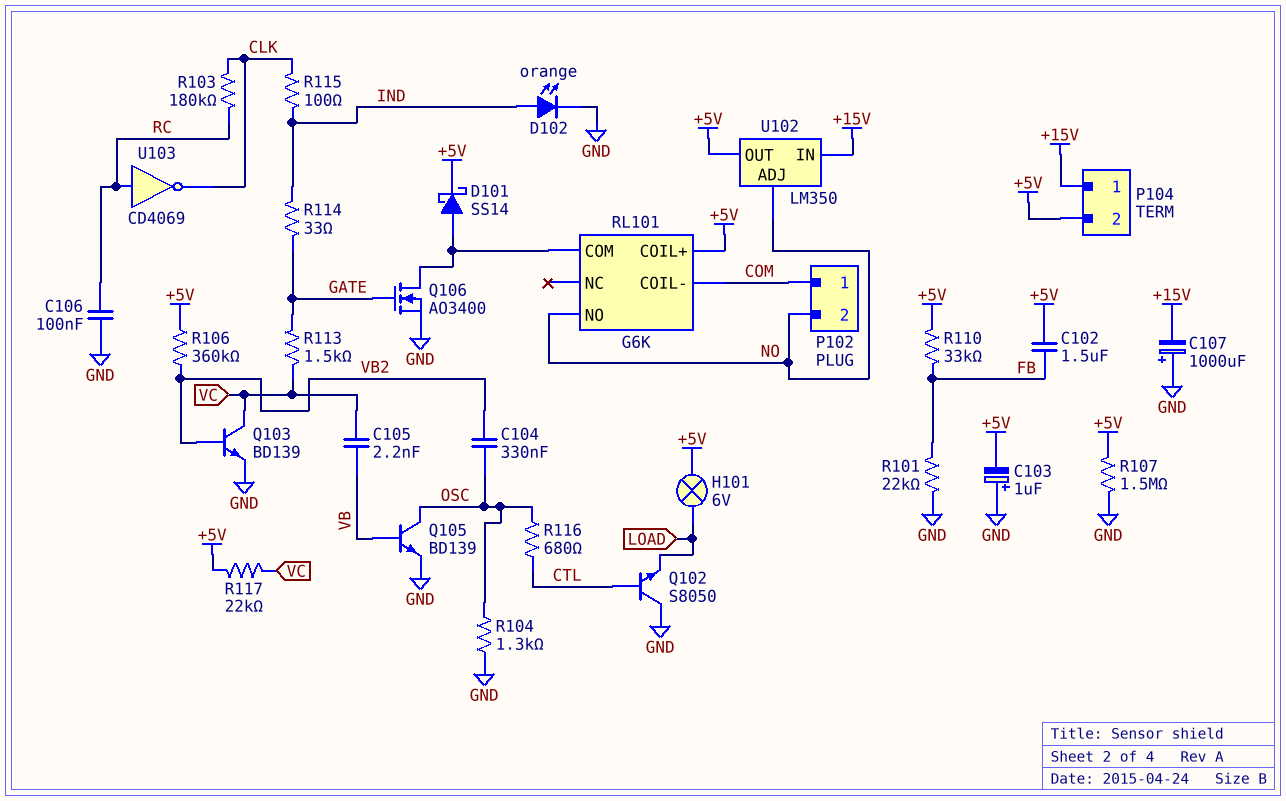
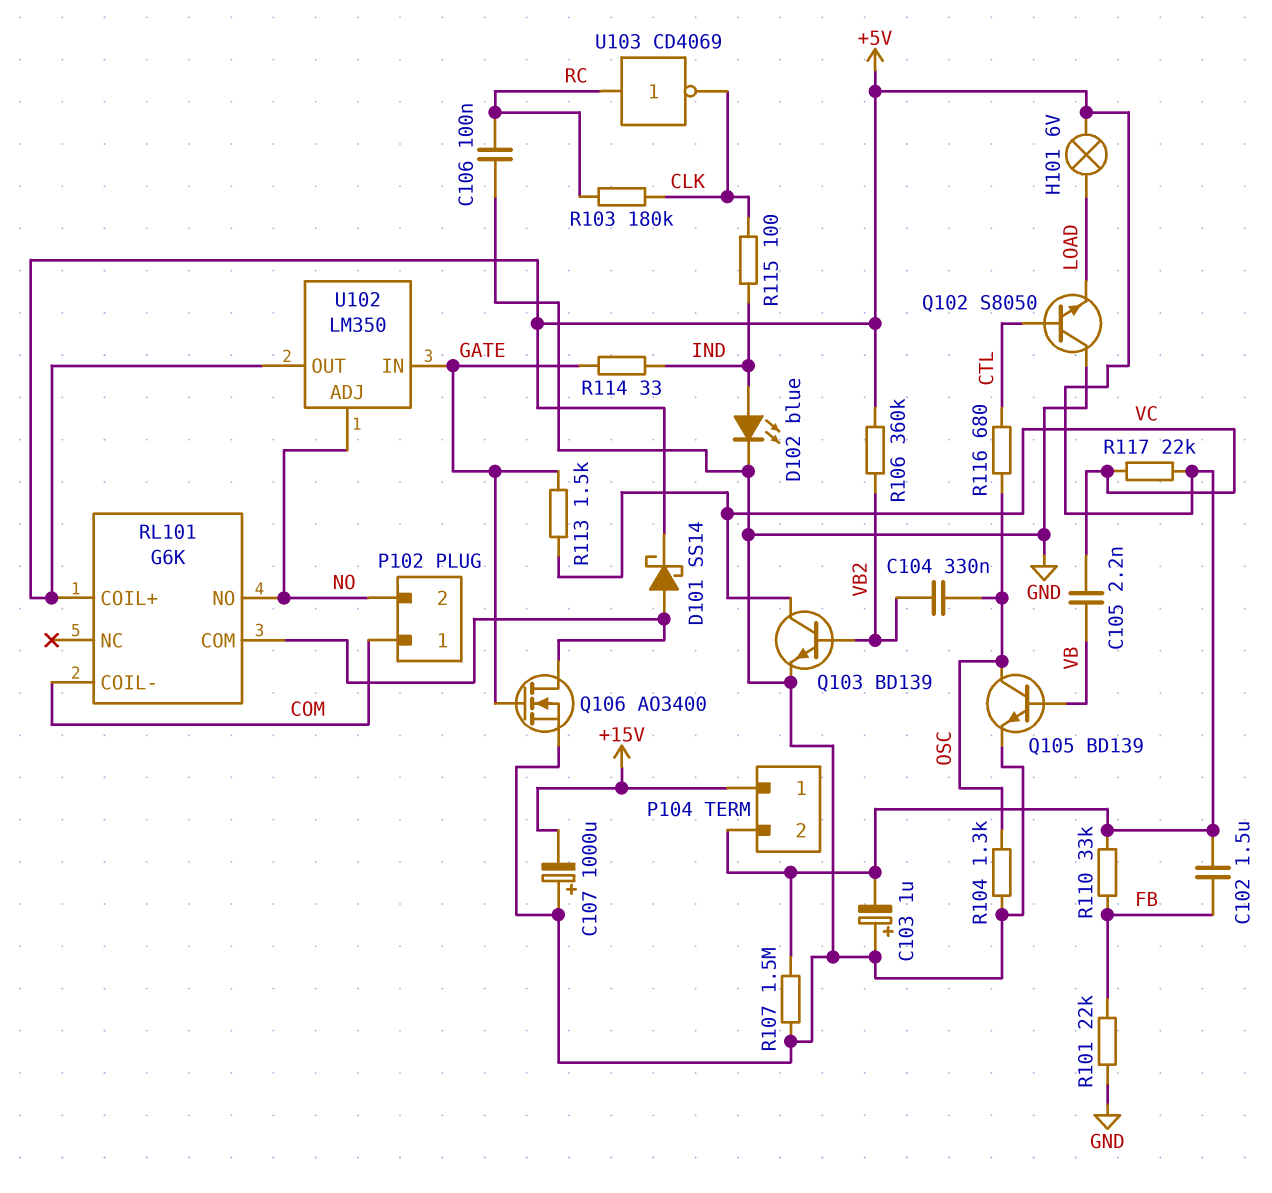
D102: LED orange (A IND, K GND) -> LED blue (A IND, K GND)
U102 pin IN: +15V -> GATE

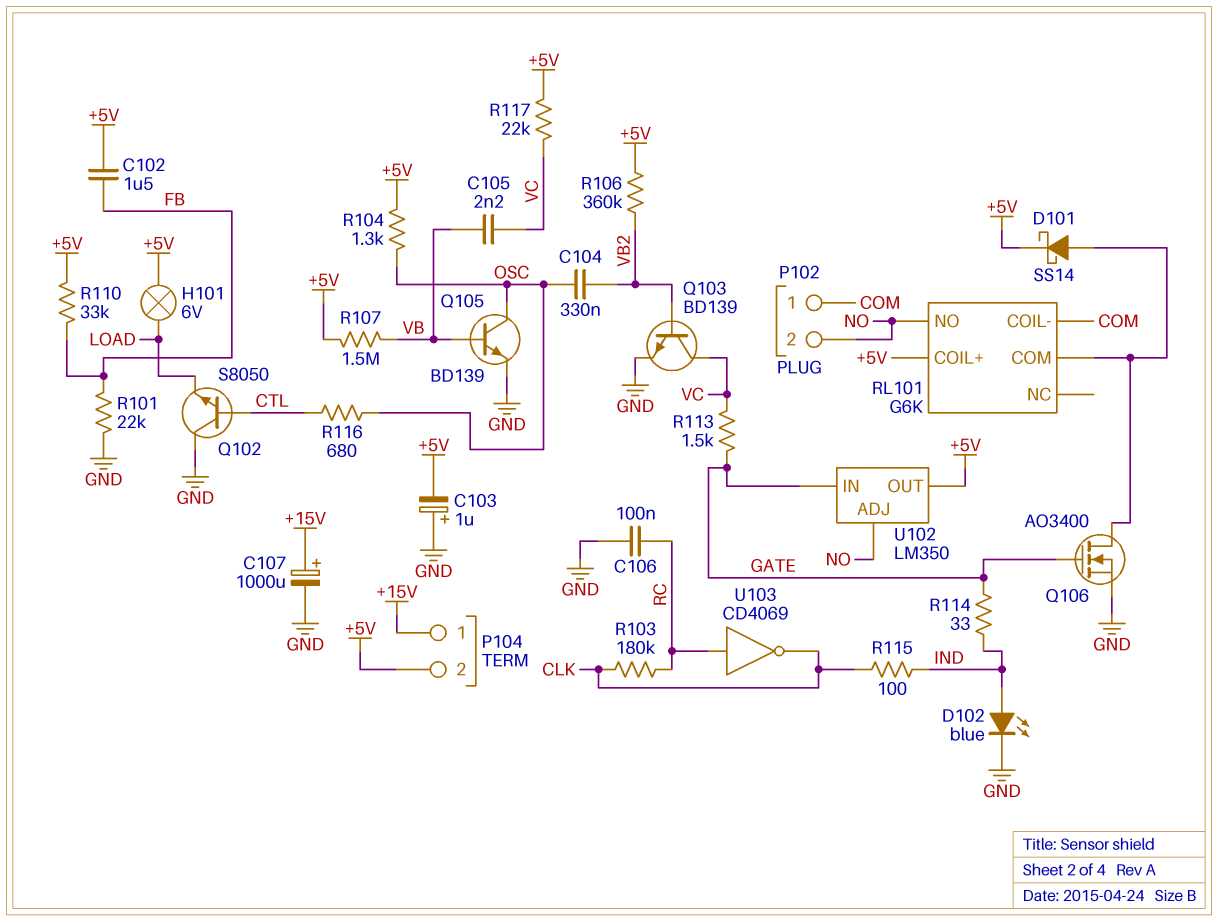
C107: 1000uF (plus GND, minus +15V) -> 1000uF (plus +15V, minus GND)
R104: 1.3k (GND, OSC) -> 1.3k (+5V, OSC)
R107: 1.5M (+5V, GND) -> 1.5M (+5V, VB)

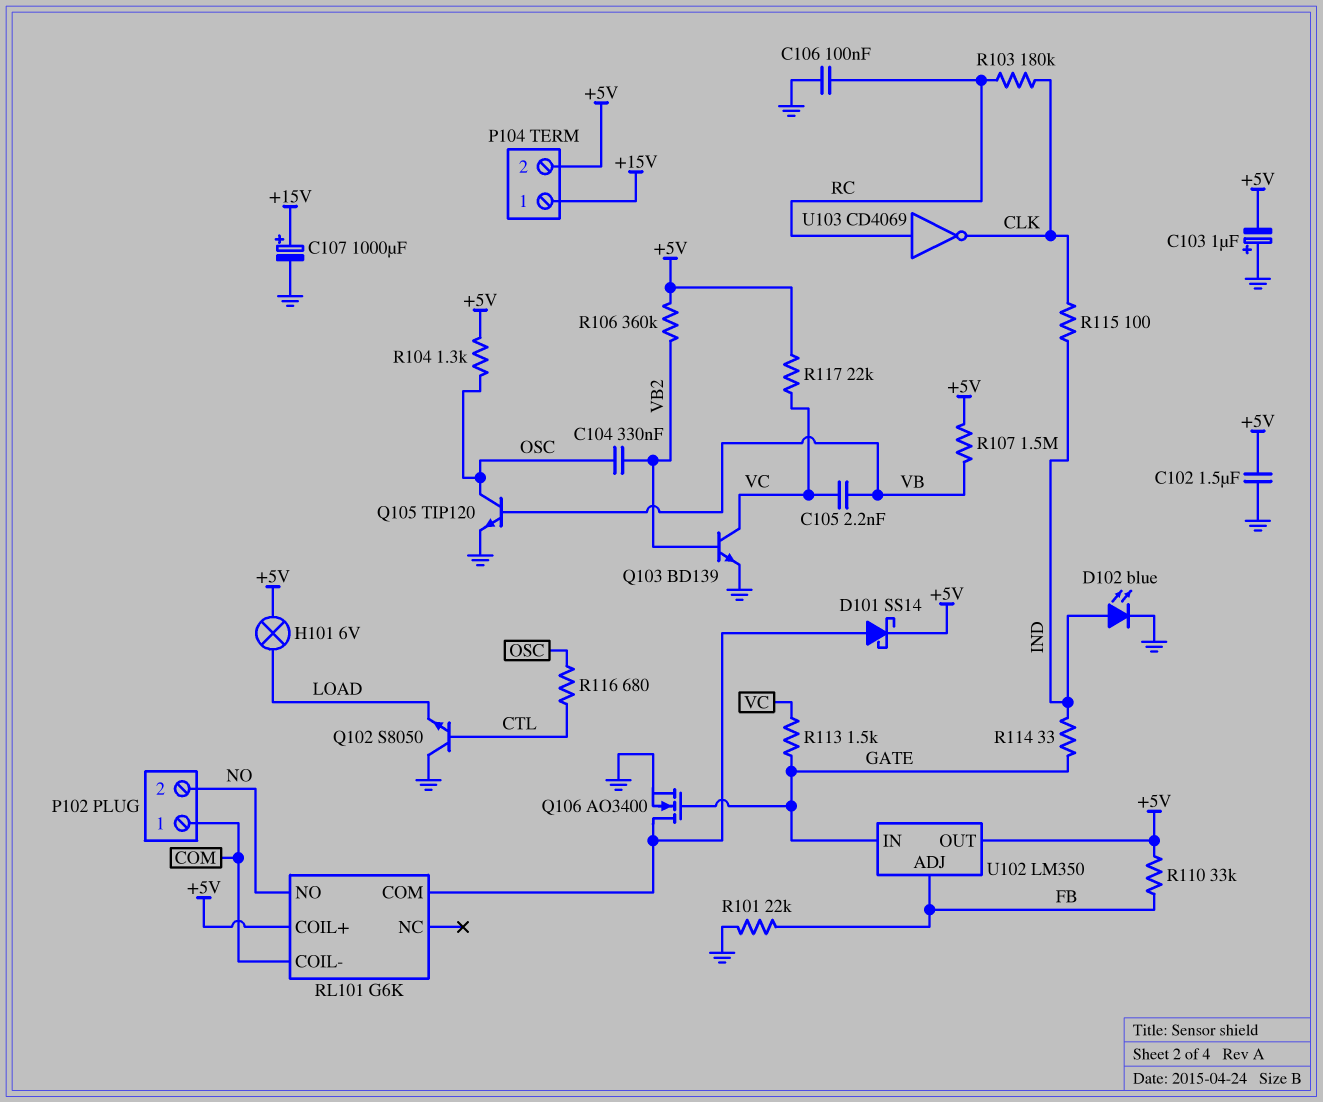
C102: 1.5uF (+5V, FB) -> 1.5uF (+5V, GND)
Q105: NPN BD139 (B VB, C OSC, E GND) -> NPN TIP120 (B VB, C OSC, E GND)
U102 pin ADJ: NO -> FB

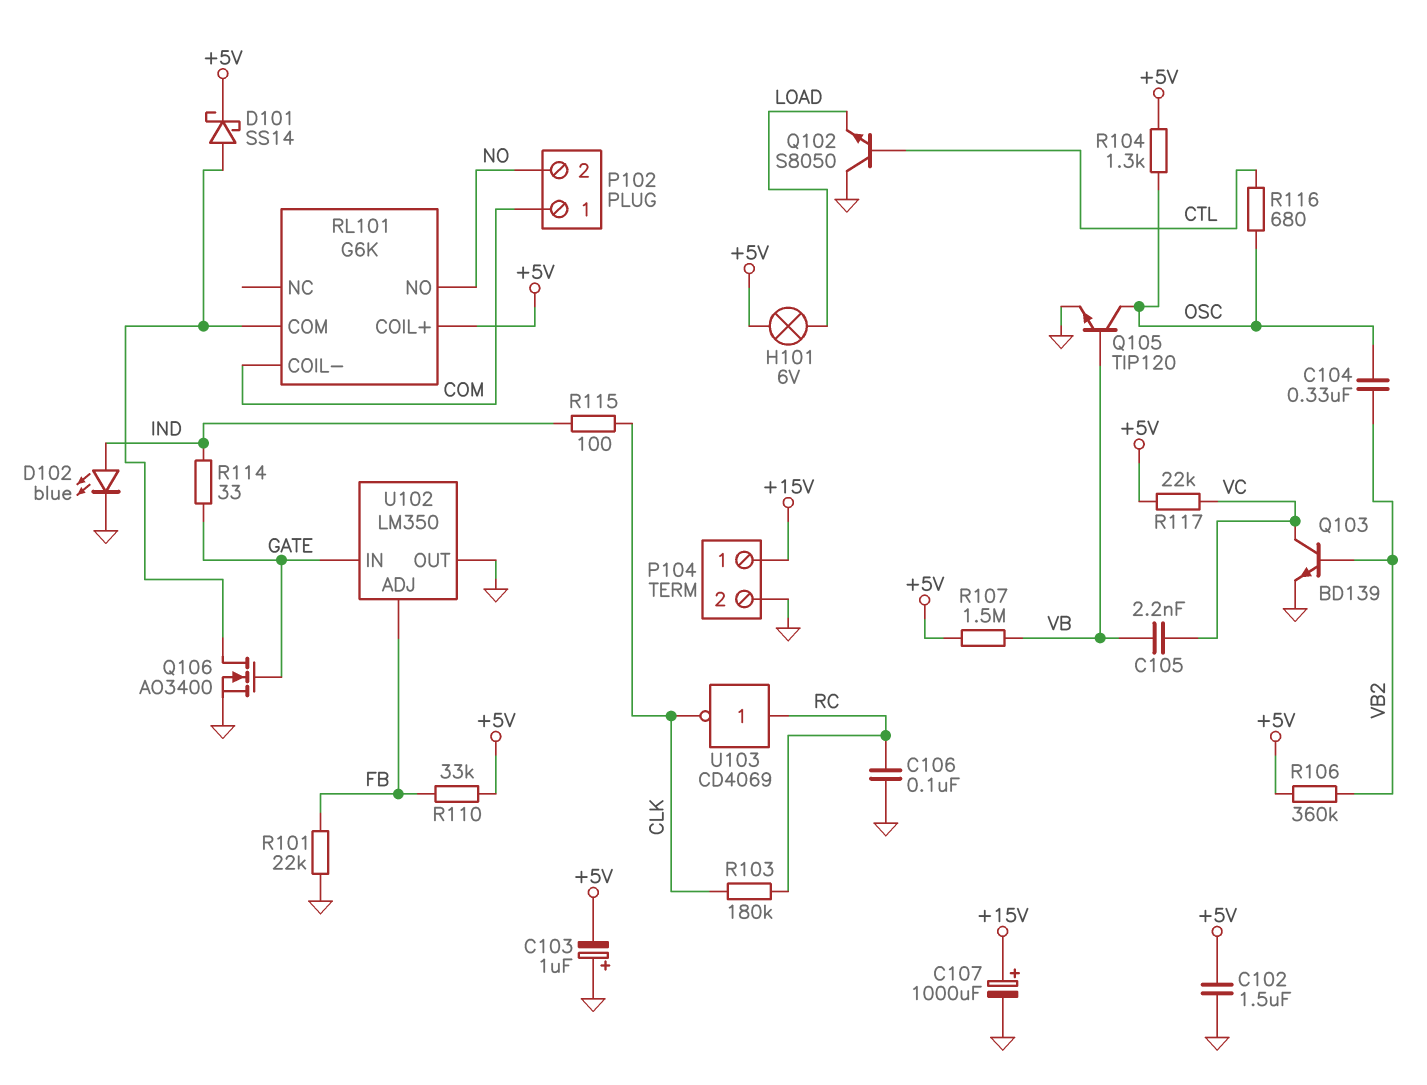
P104 pin 2: +5V -> GND
R113: 1.5k (GATE, VC) -> none
U102 pin OUT: +5V -> GND

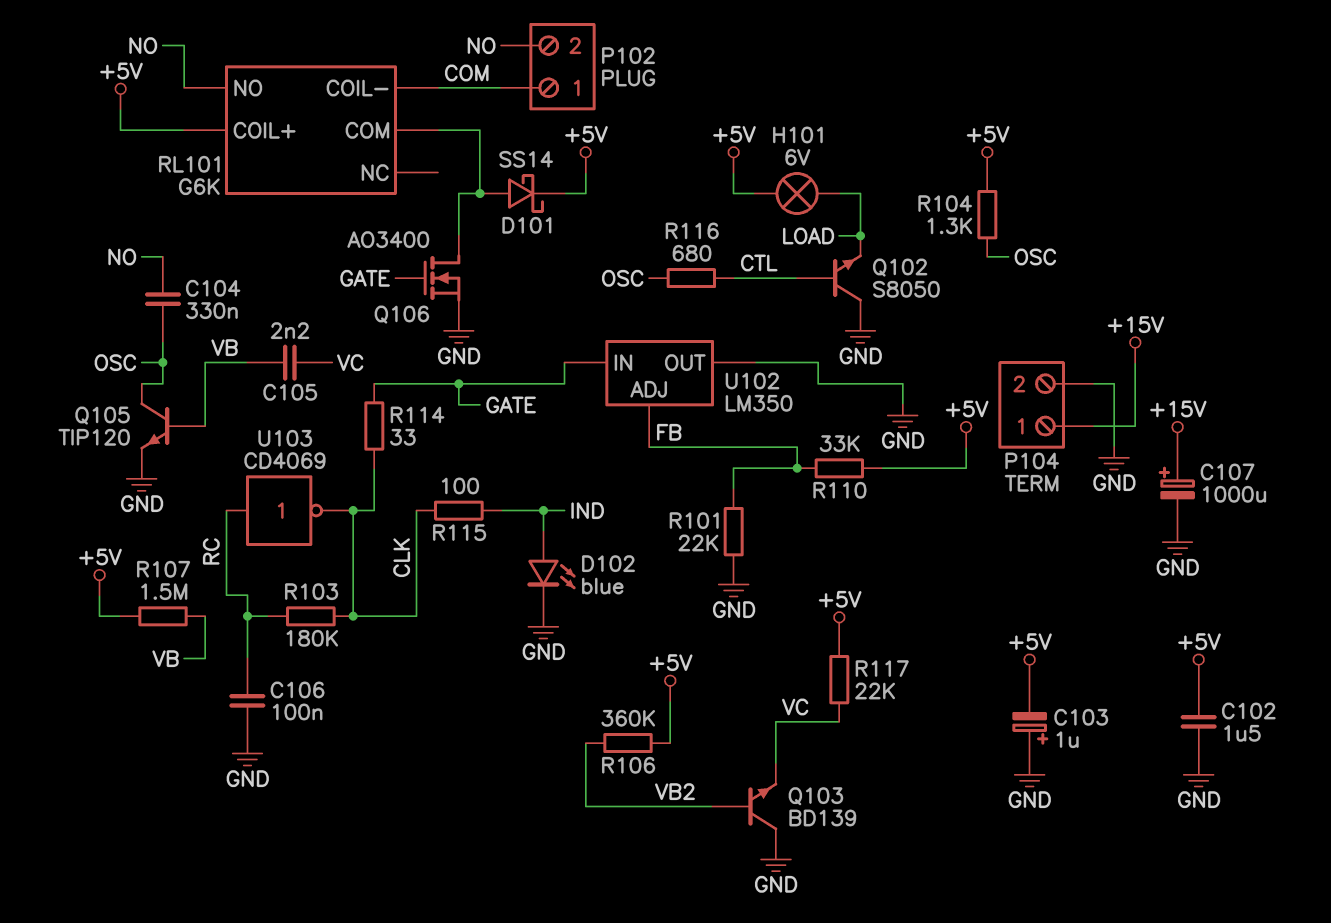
C104: 330nF (OSC, VB2) -> 330nF (NO, OSC)
Q103: NPN BD139 (B VB2, C VC, E GND) -> NPN BD139 (B VB2, C GND, E VC)
R114: 33 (GATE, IND) -> 33 (CLK, GATE)

